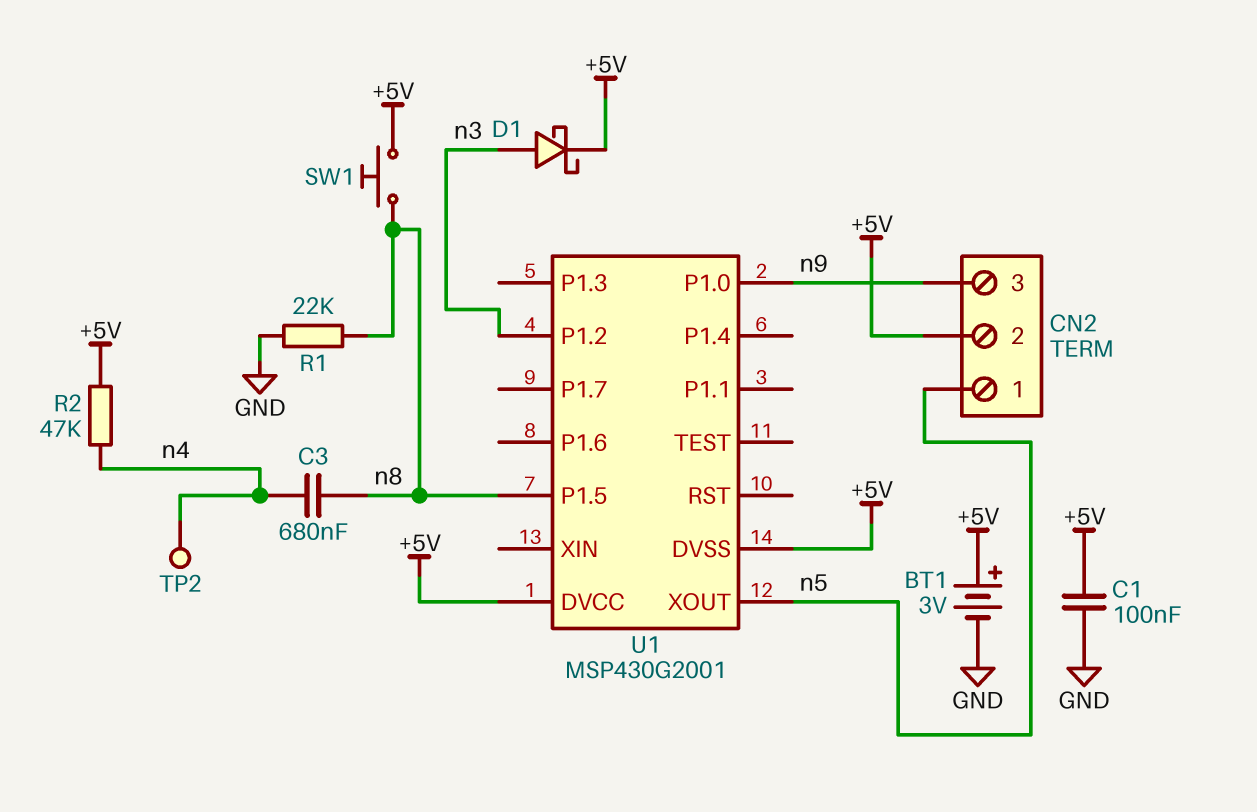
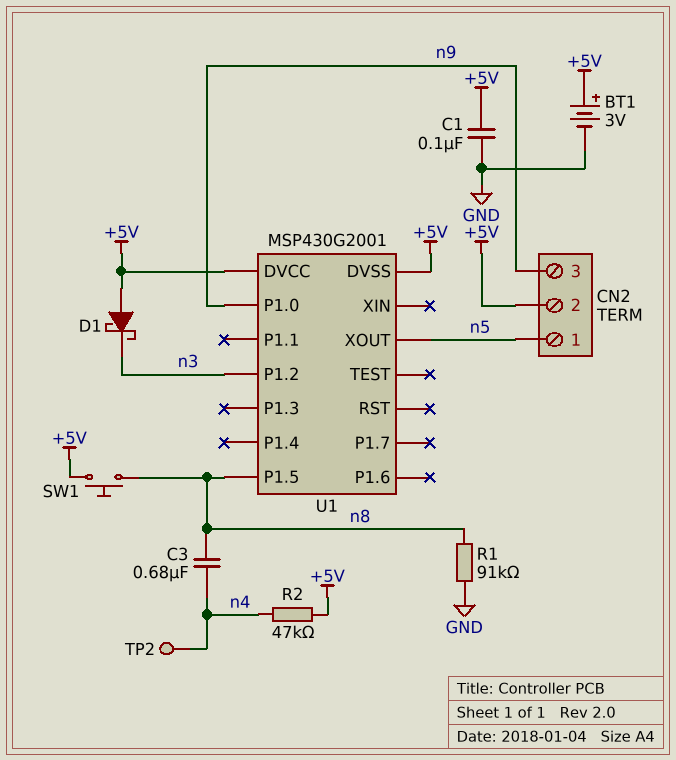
D1: schottky (A n3, K +5V) -> schottky (A +5V, K n3)
R1: 22k (GND, n8) -> 91k (GND, n8)

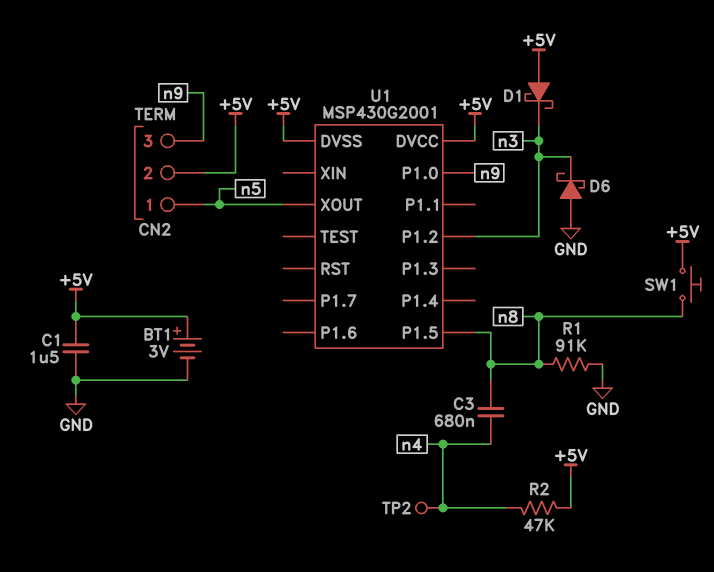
C1: 100nF (+5V, GND) -> 1.5uF (+5V, GND)
D6: none -> schottky (A GND, K n3)

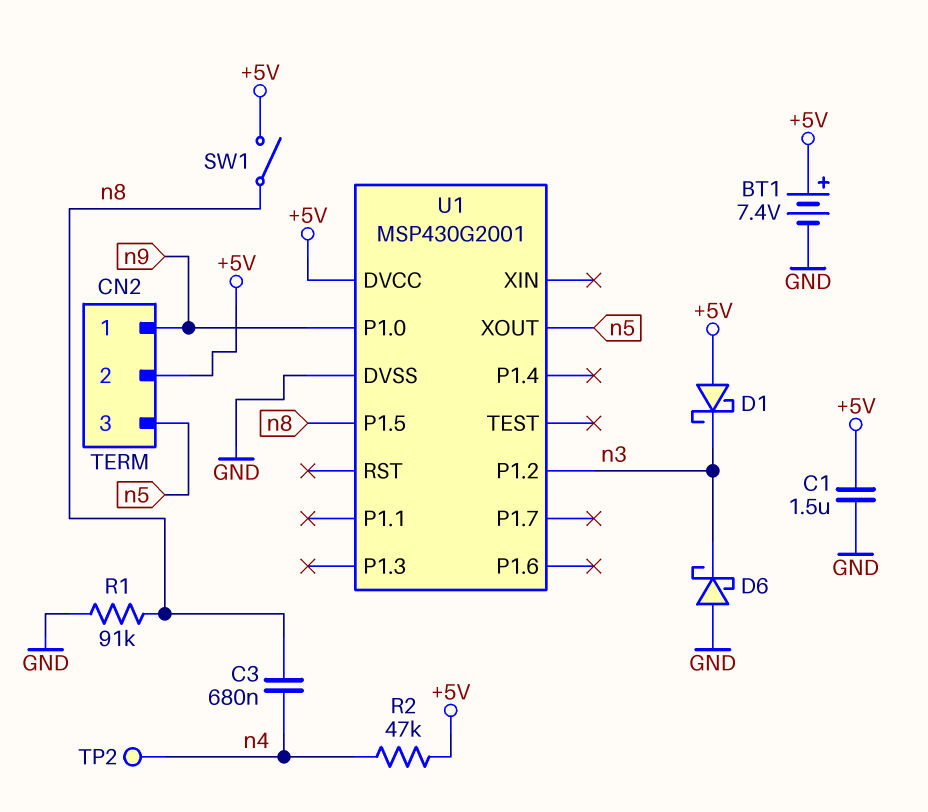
BT1: 3V (plus +5V, minus GND) -> 7.4V (plus +5V, minus GND)
CN2 pin 1: n5 -> n9
CN2 pin 3: n9 -> n5
SW1: button (+5V, n8) -> switch (+5V, n8)
U1 pin DVSS: +5V -> GND

